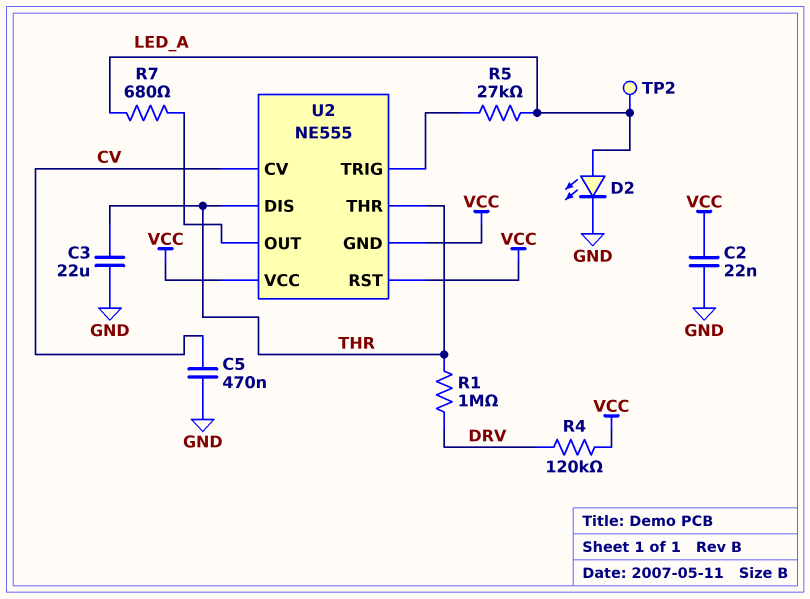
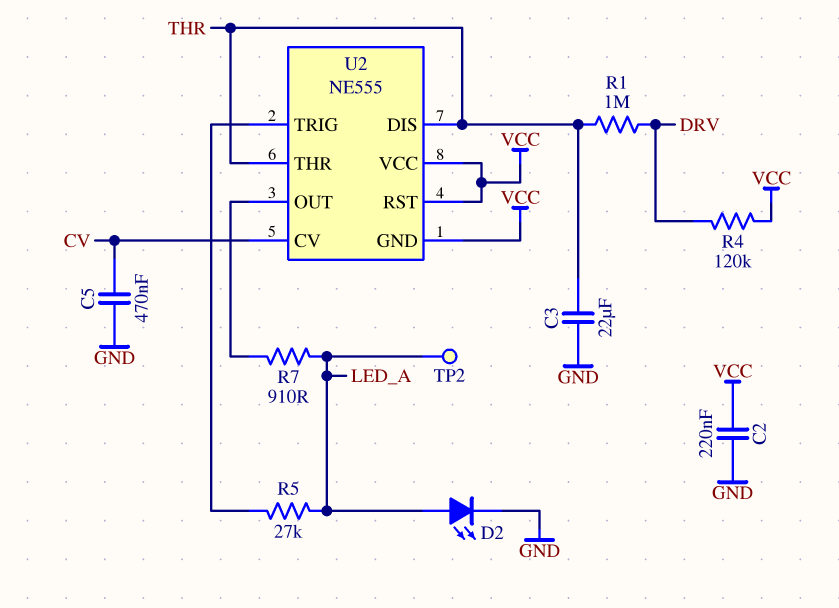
C2: 22nF (GND, VCC) -> 220nF (GND, VCC)
R7: 680 (LED_A, U2/OUT) -> 910 (LED_A, U2/OUT)

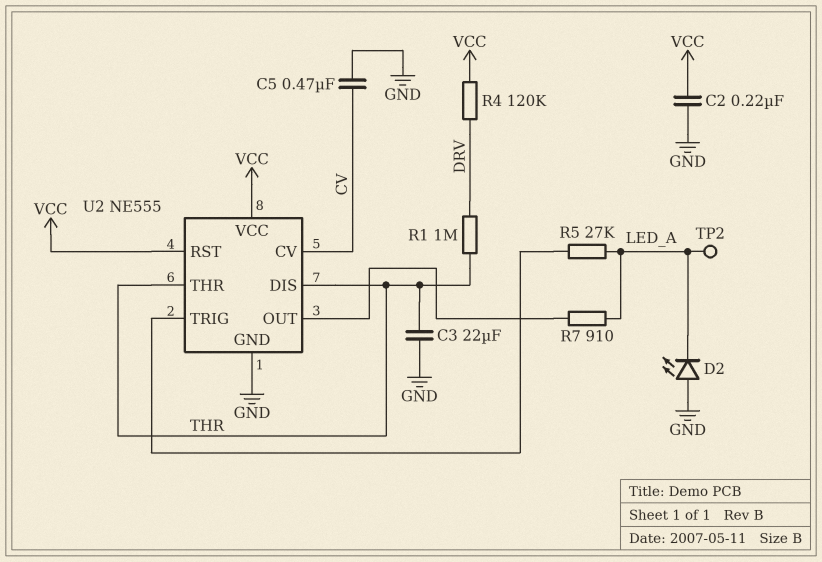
D2: LED (A LED_A, K GND) -> LED (A GND, K LED_A)
U2 pin GND: VCC -> GND

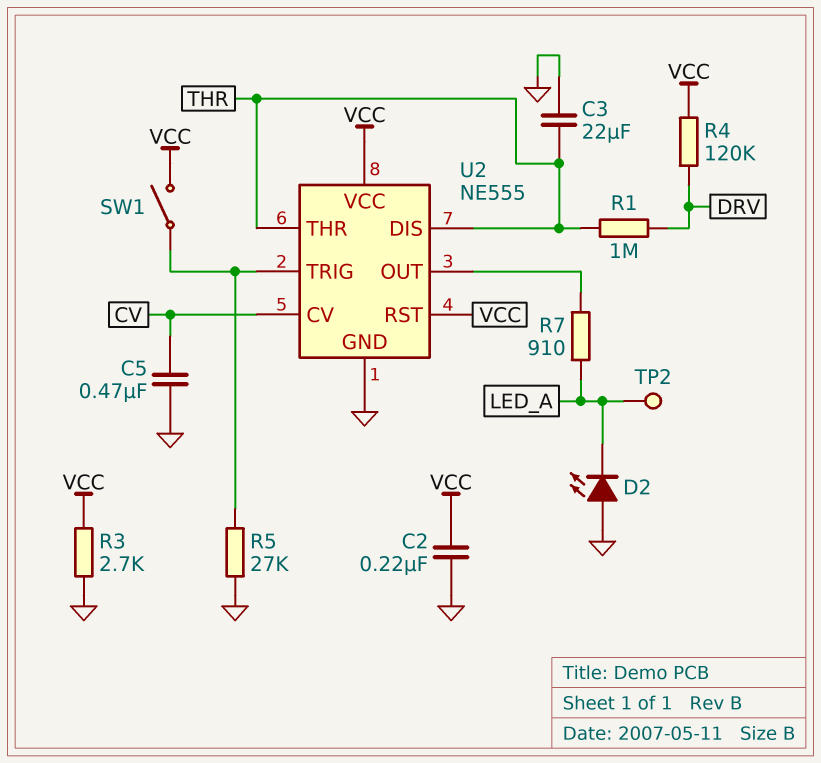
R3: none -> 2.7k (GND, VCC)
R5: 27k (LED_A, U2/TRIG) -> 27k (GND, U2/TRIG)
SW1: none -> switch (U2/TRIG, VCC)

